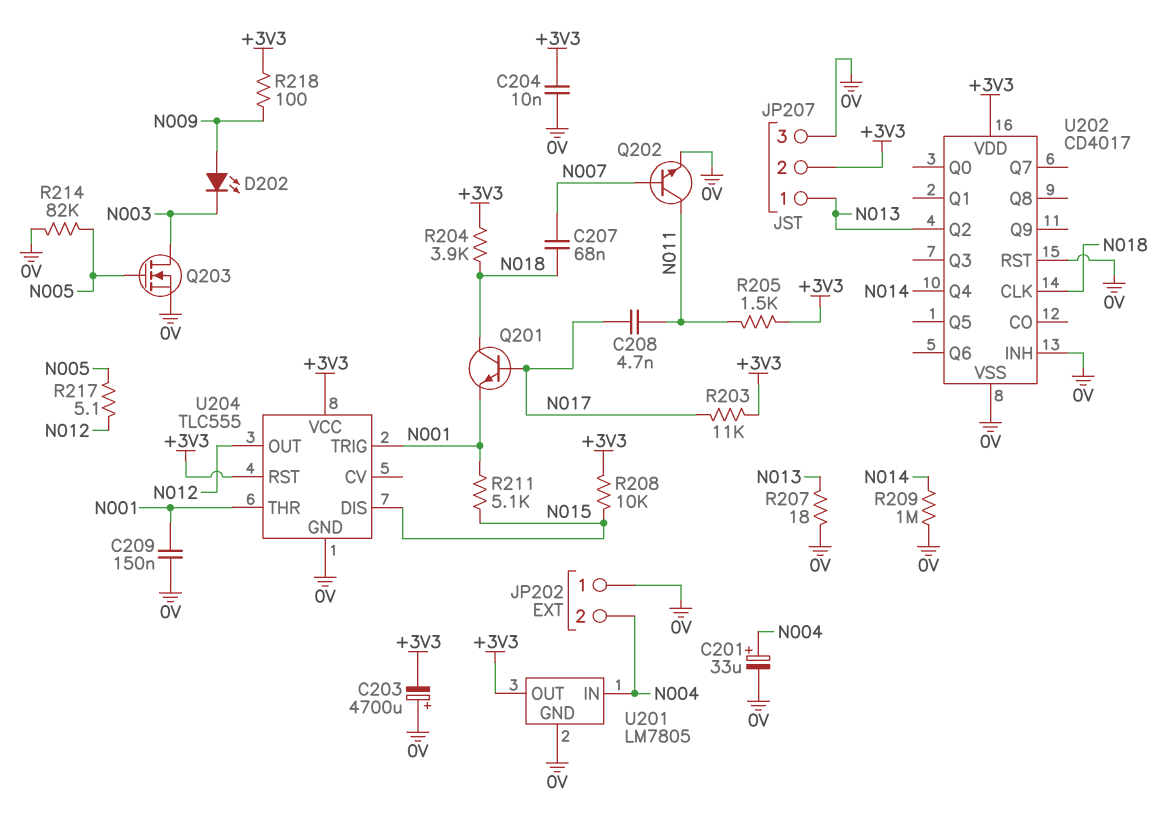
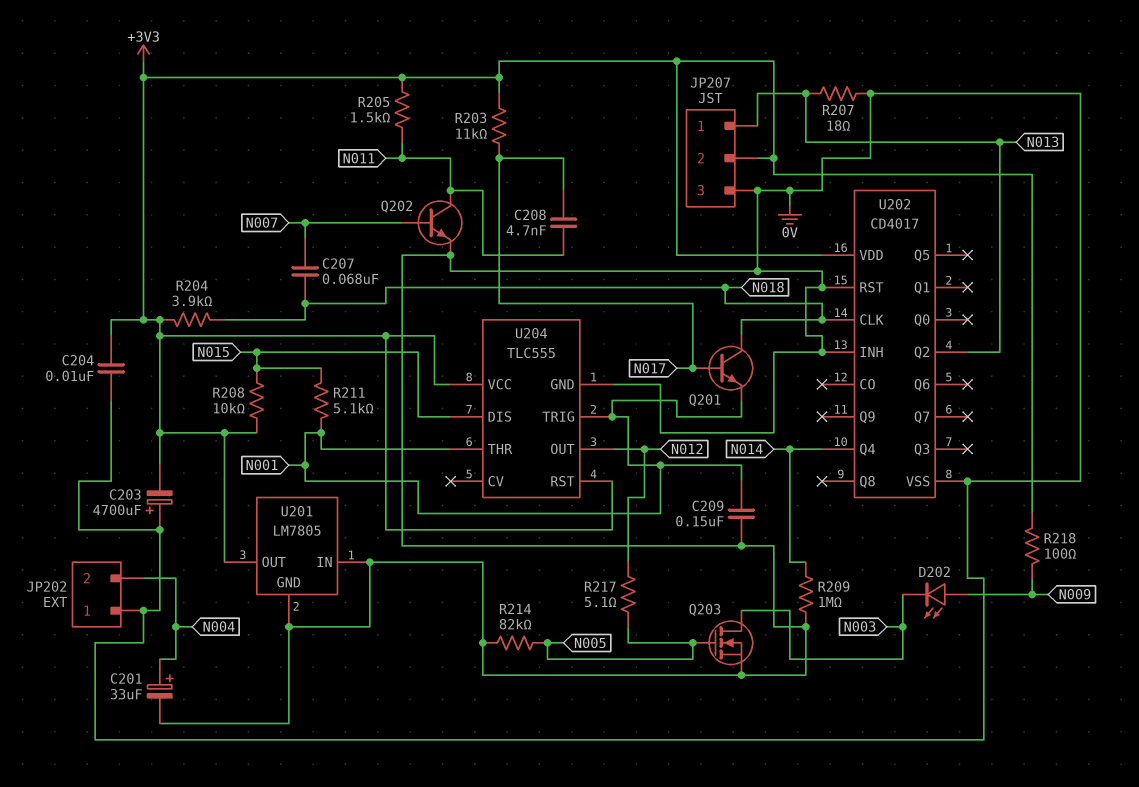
U201 pin IN: N004 -> 0V

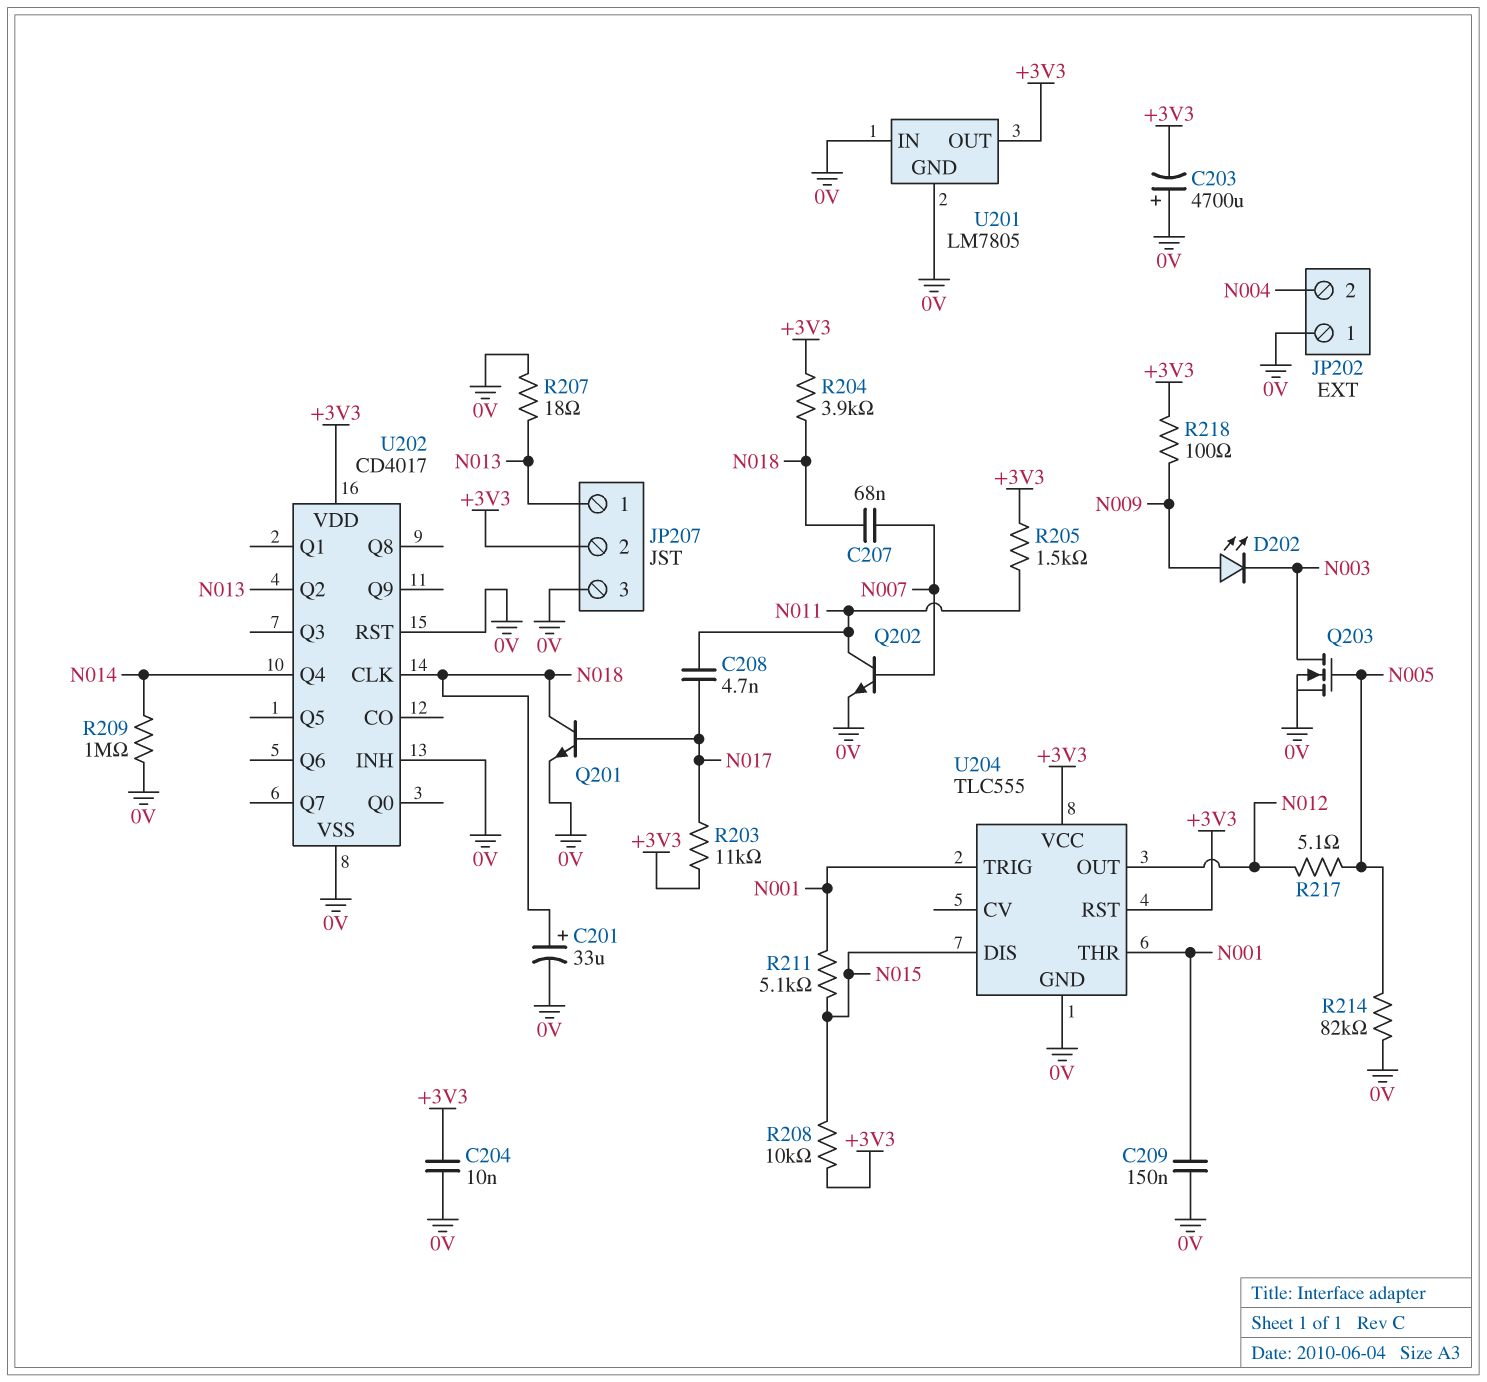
C201: 33uF (plus N004, minus 0V) -> 33uF (plus N018, minus 0V)
Q201: NPN (B N017, C N018, E N001) -> NPN (B N017, C N018, E 0V)

